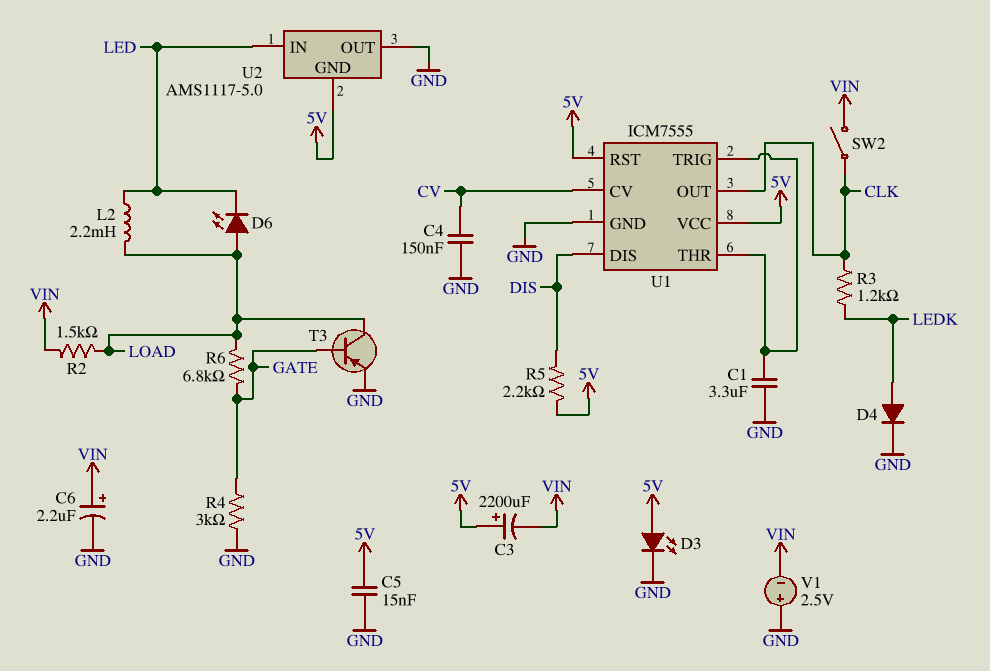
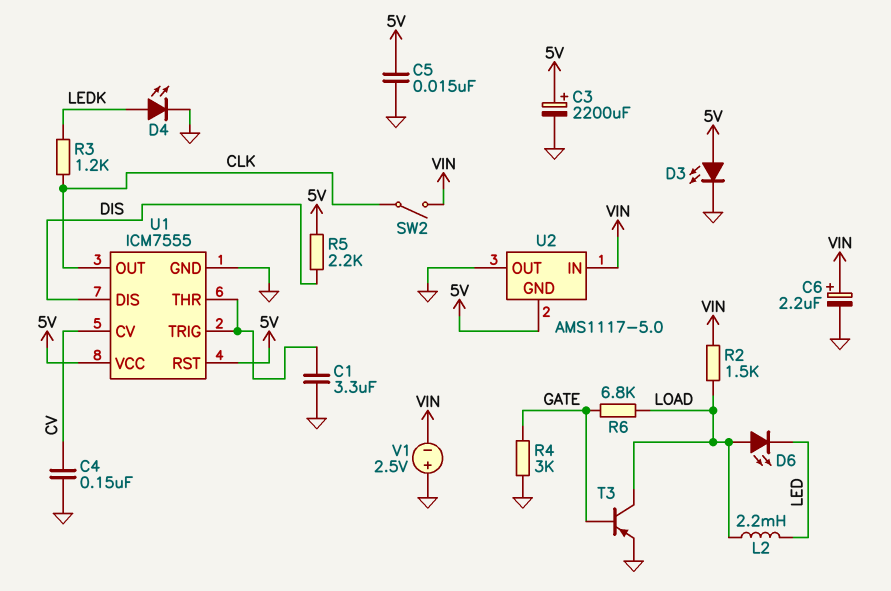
C3: 2200uF (plus 5V, minus VIN) -> 2200uF (plus 5V, minus GND)
D4: diode (A LEDK, K GND) -> LED (A LEDK, K GND)
U2 pin IN: LED -> VIN

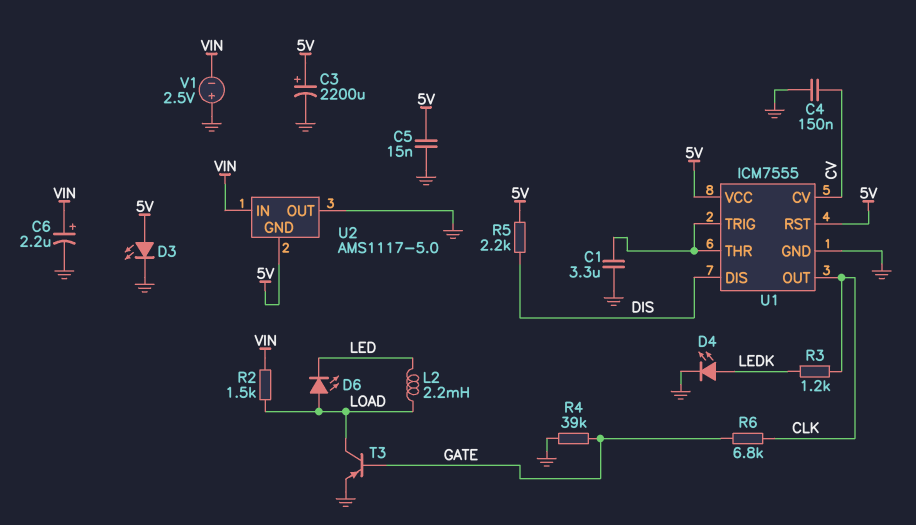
R4: 3k (GATE, GND) -> 39k (GATE, GND)
R6: 6.8k (GATE, LOAD) -> 6.8k (CLK, GATE)
SW2: switch (CLK, VIN) -> none

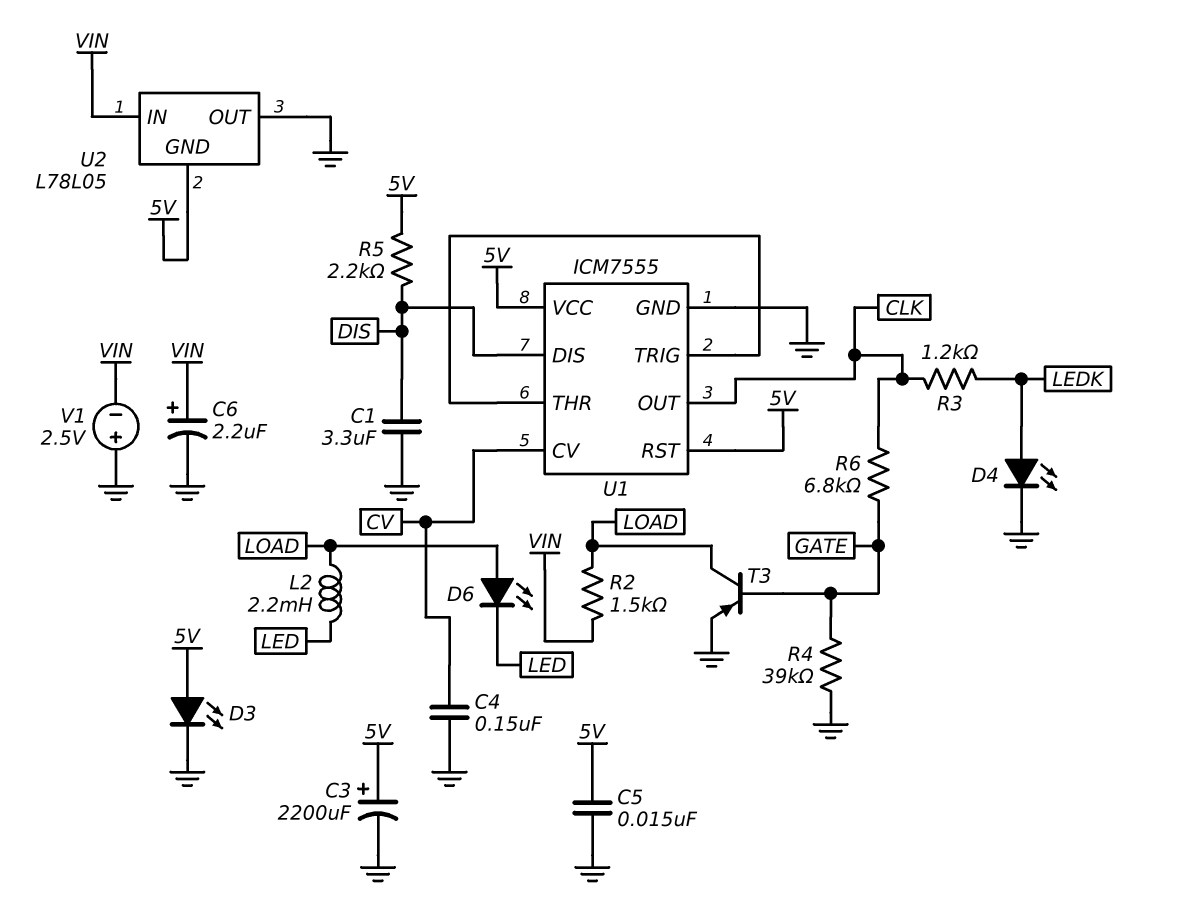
C1: 3.3uF (GND, U1/THR) -> 3.3uF (DIS, GND)
U2: AMS1117-5.0 -> L78L05

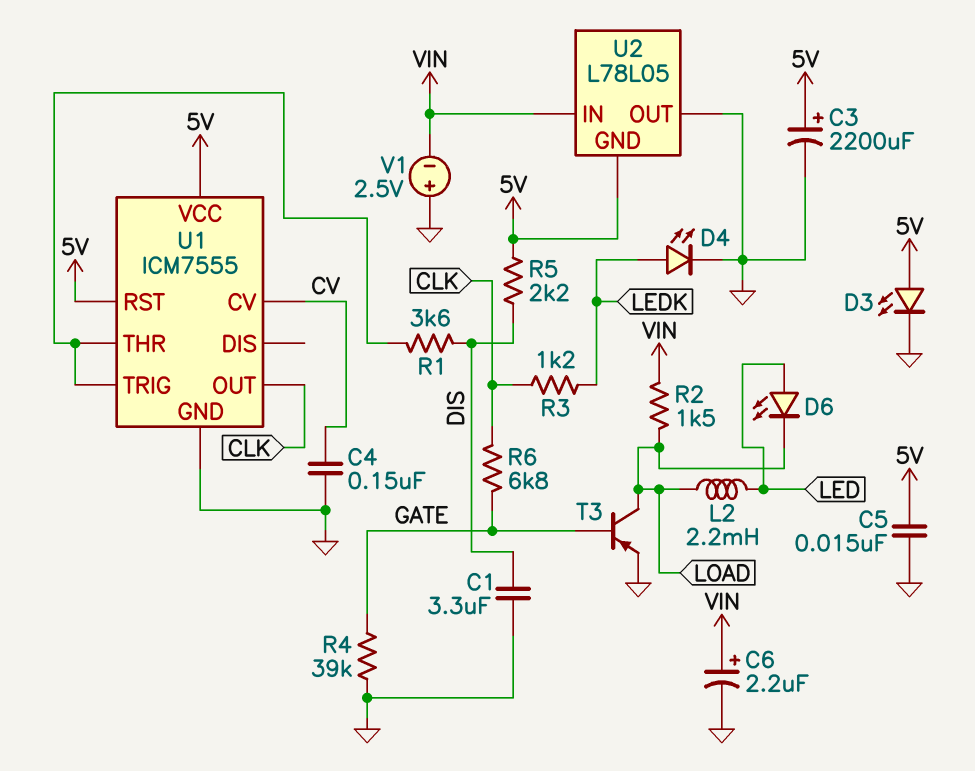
D6: LED (A LOAD, K LED) -> LED (A LED, K LOAD)
R1: none -> 3.6k (DIS, U1/THR)
U1 pin DIS: DIS -> none

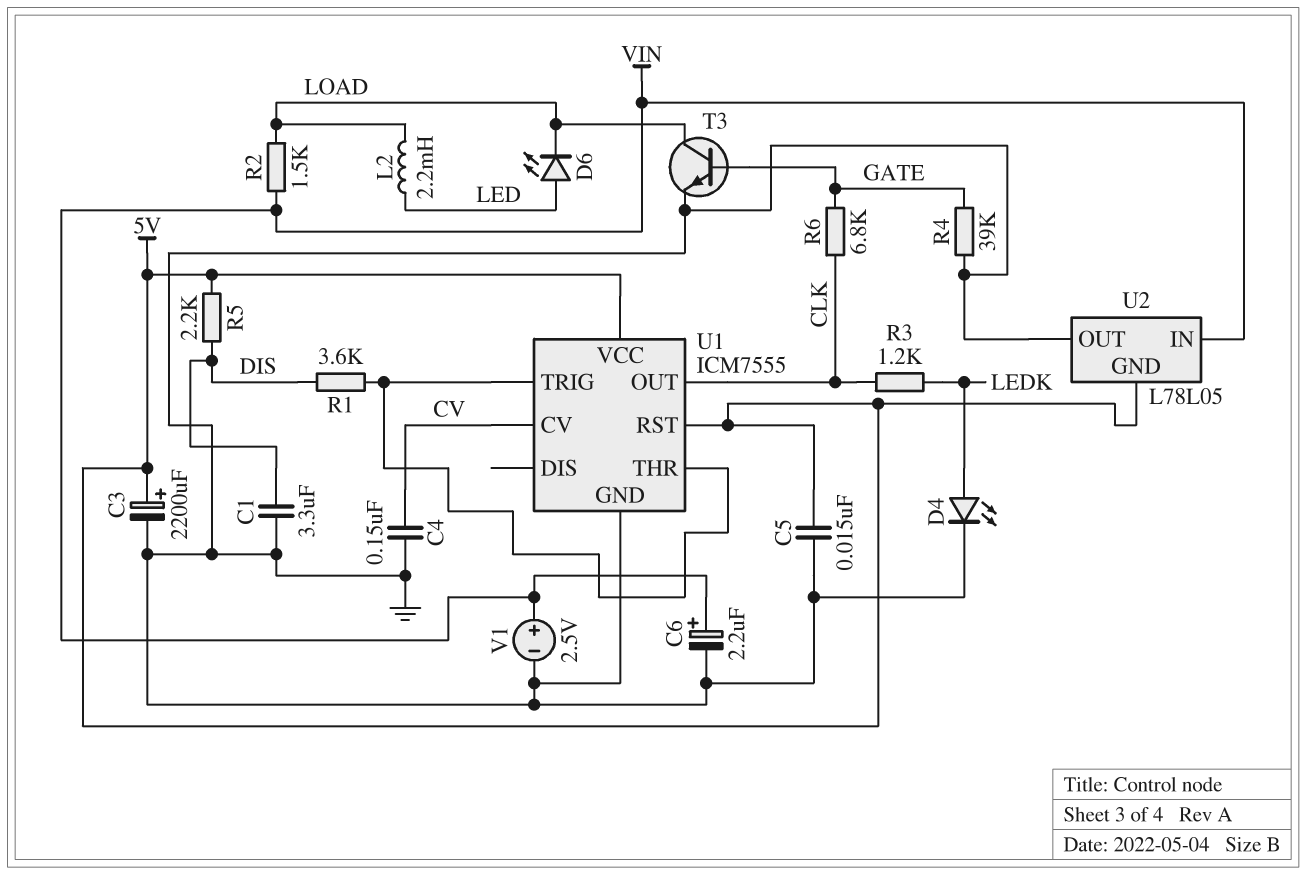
D3: LED (A 5V, K GND) -> none
T3: PNP (B GATE, C LOAD, E GND) -> NPN (B GATE, C LOAD, E GND)
V1: 2.5V (plus GND, minus VIN) -> 2.5V (plus VIN, minus GND)

